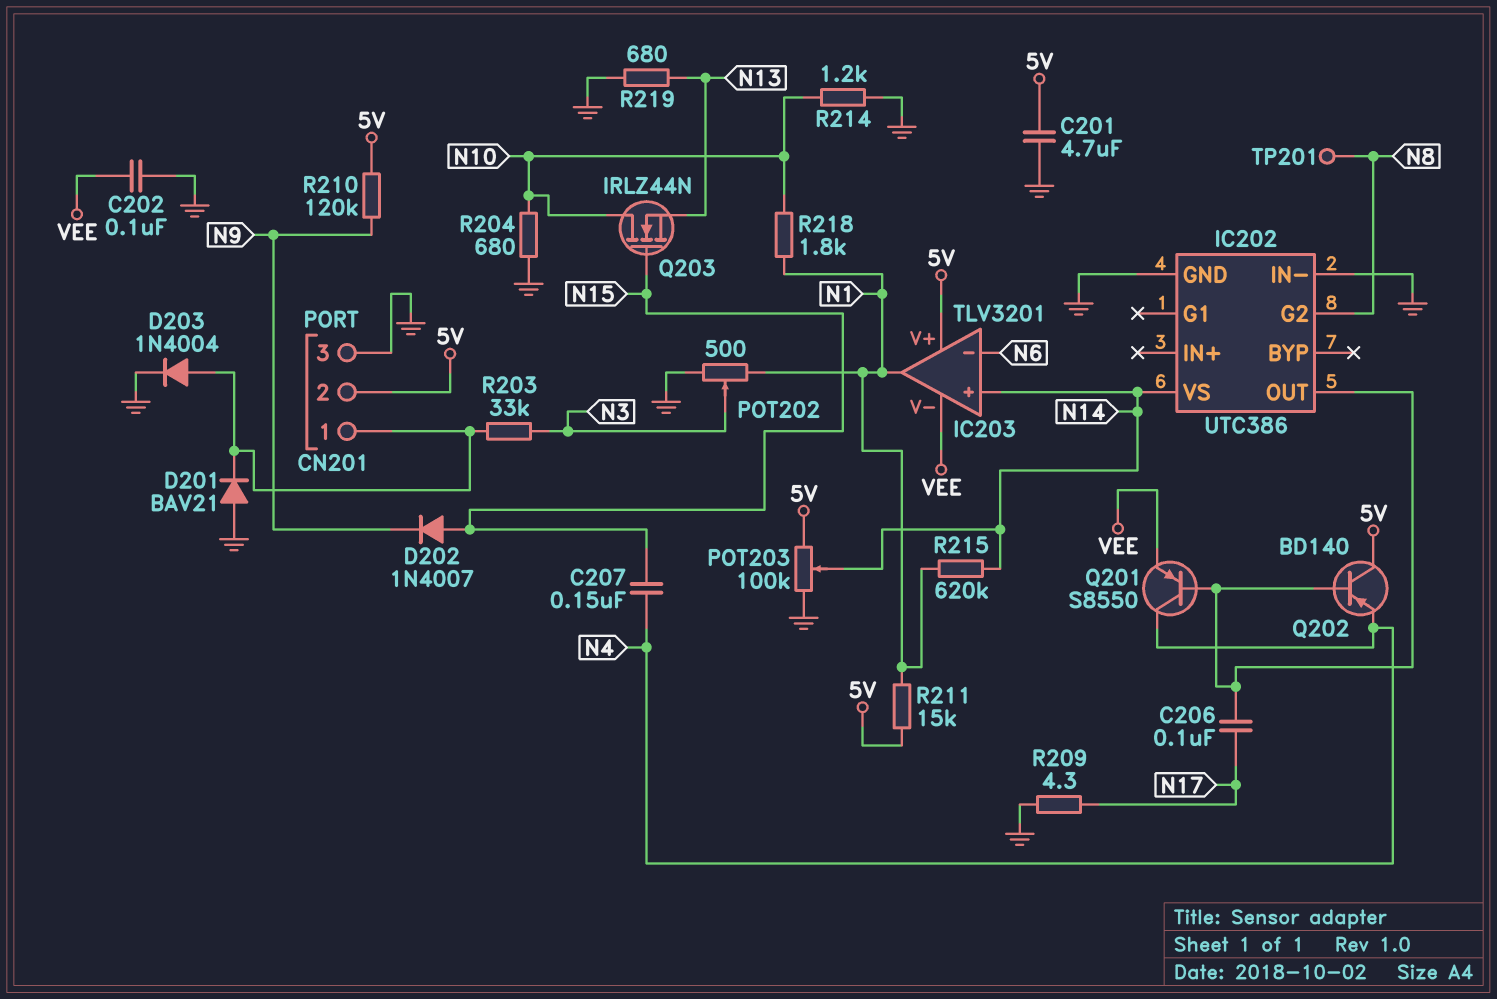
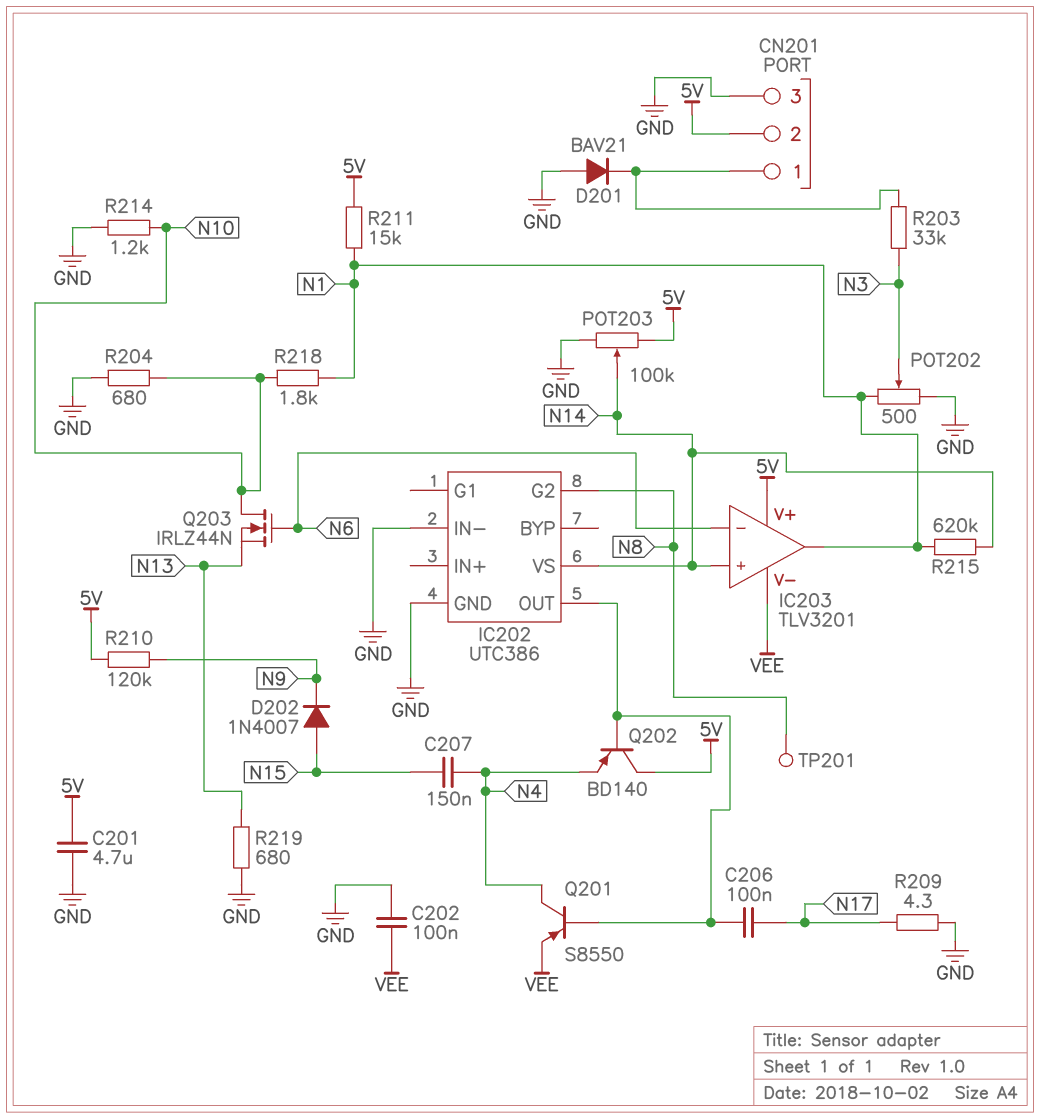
D203: diode 1N4004 (A CN201/1, K GND) -> none
Q203: NMOS IRLZ44N (G N15, D N10, S N13) -> NMOS IRLZ44N (G N6, D N10, S N13)

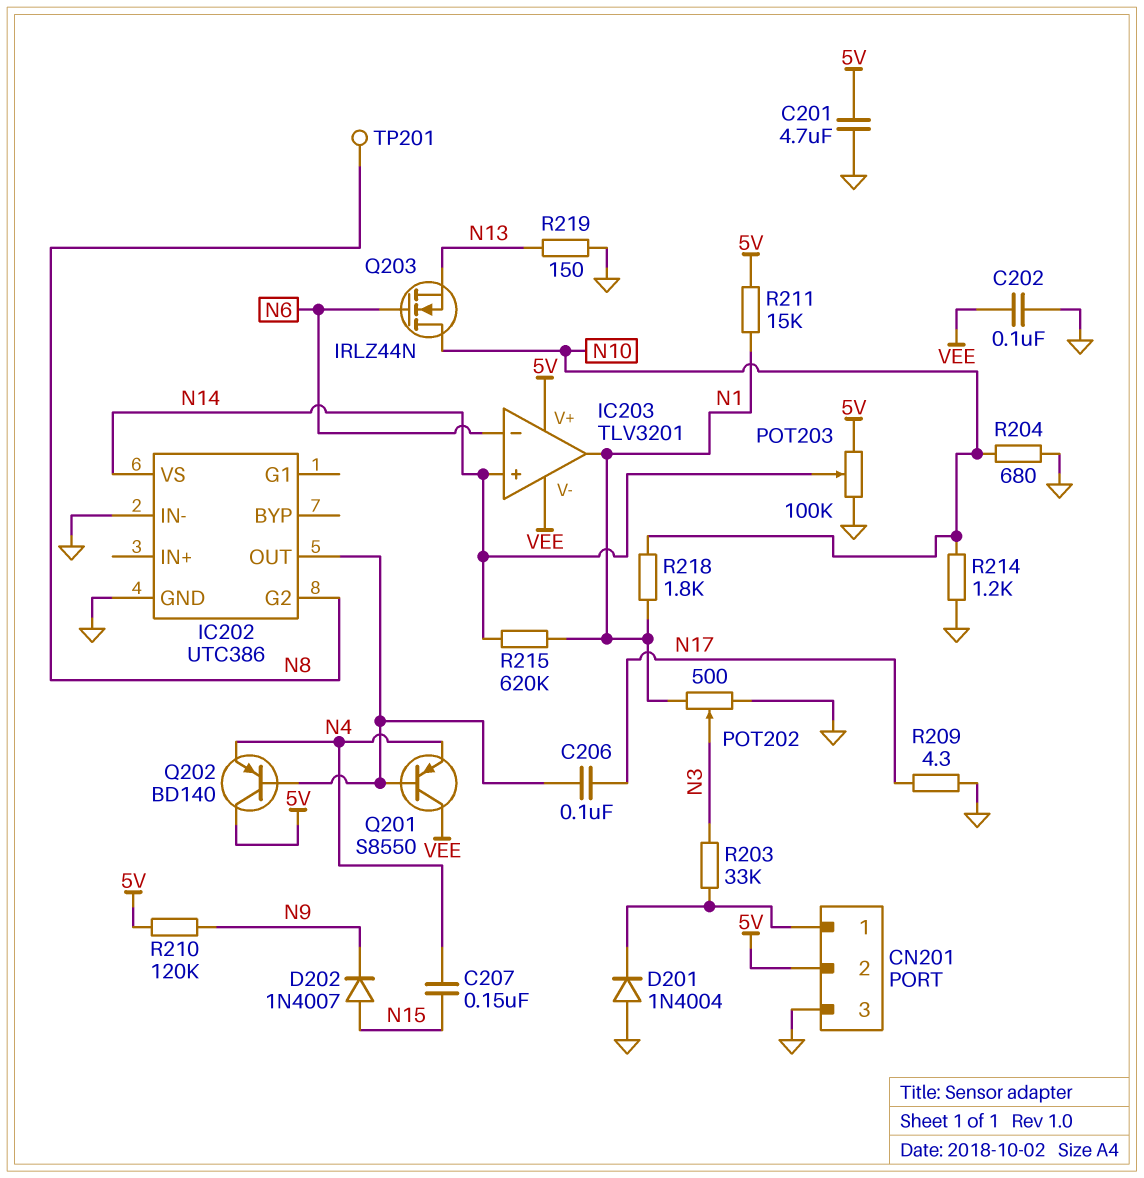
D201: diode BAV21 (A GND, K CN201/1) -> diode 1N4004 (A GND, K CN201/1)
Q201: PNP S8550 (B IC202/OUT, C N4, E VEE) -> PNP S8550 (B IC202/OUT, C VEE, E N4)
R219: 680 (GND, N13) -> 150 (GND, N13)

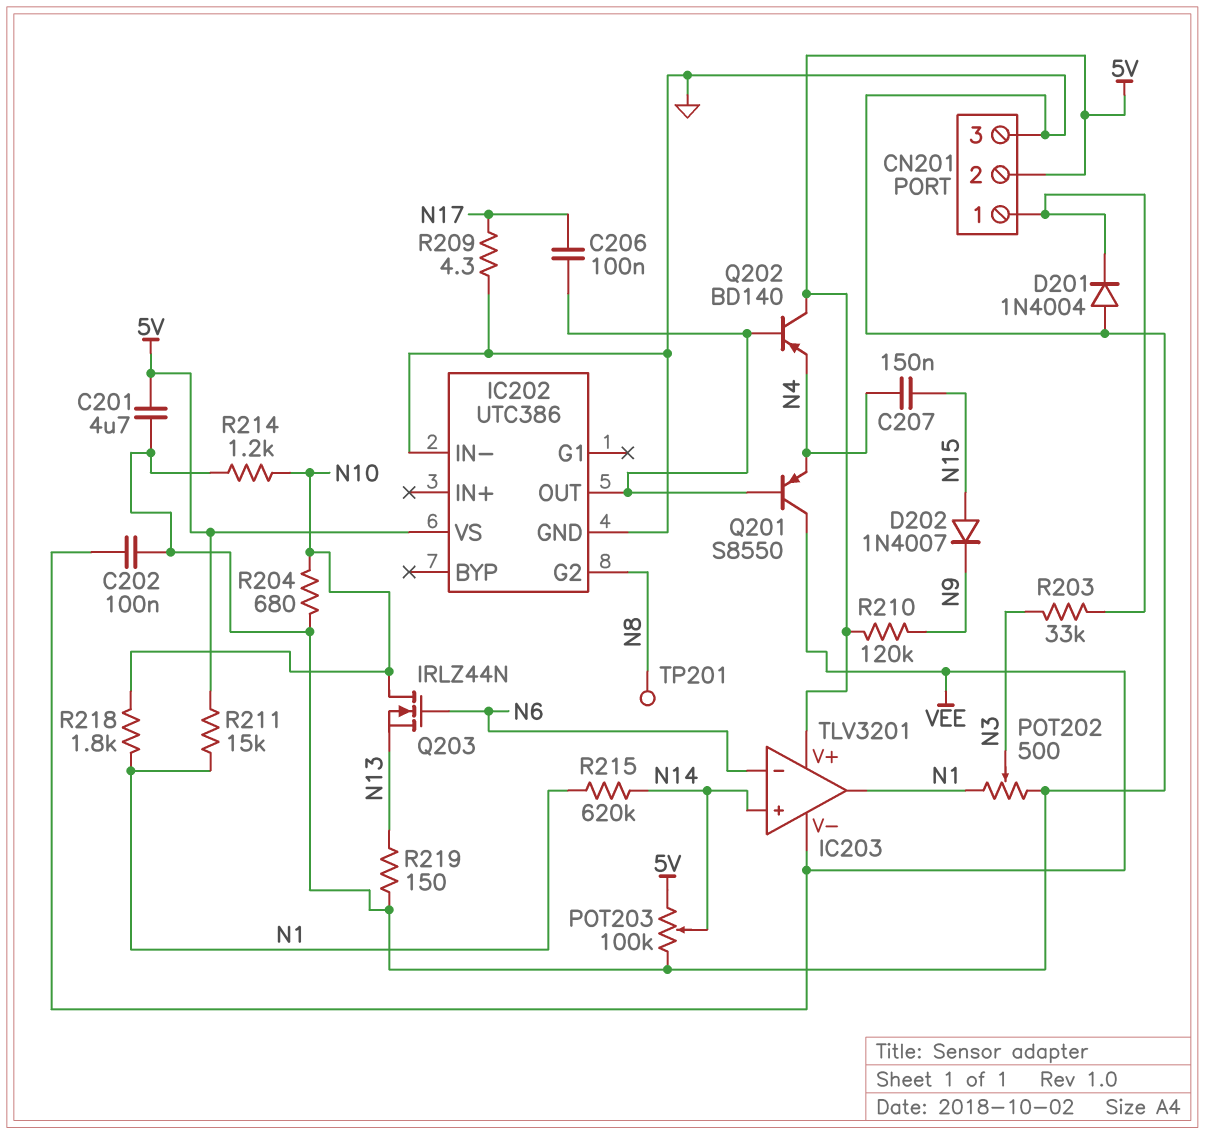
IC202 pin VS: N14 -> 5V

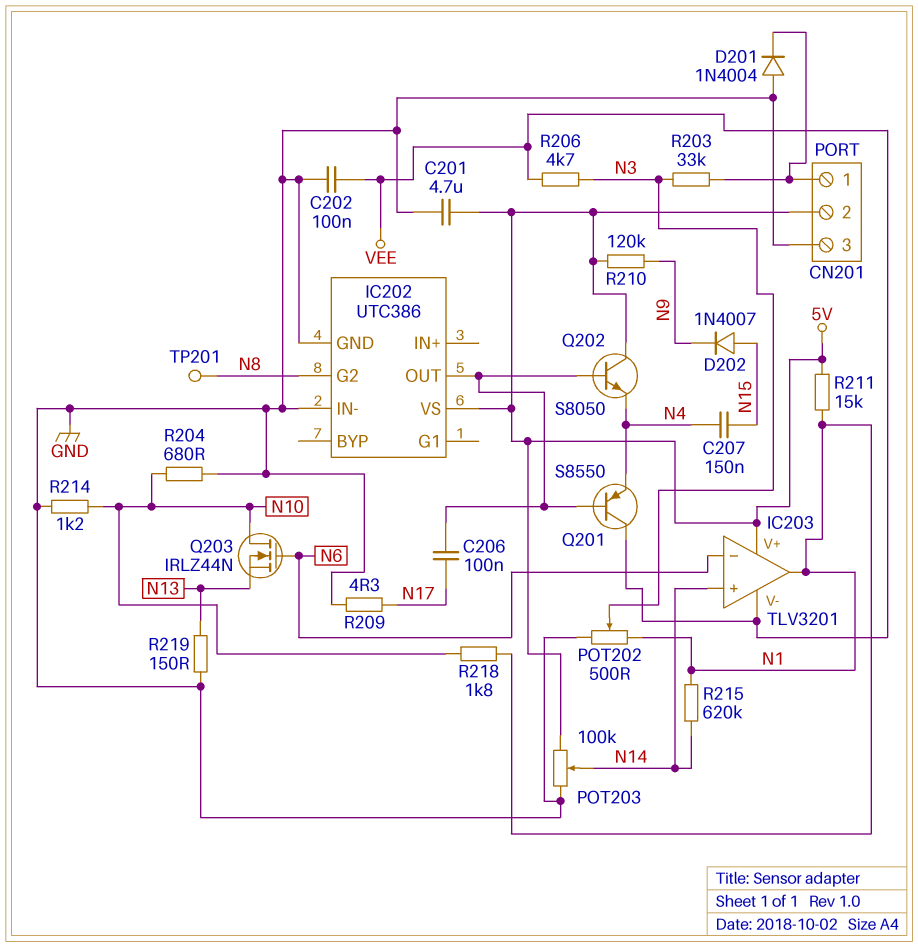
Q202: PNP BD140 (B IC202/OUT, C 5V, E N4) -> NPN S8050 (B IC202/OUT, C 5V, E N4)
R206: none -> 4.7k (N3, VEE)

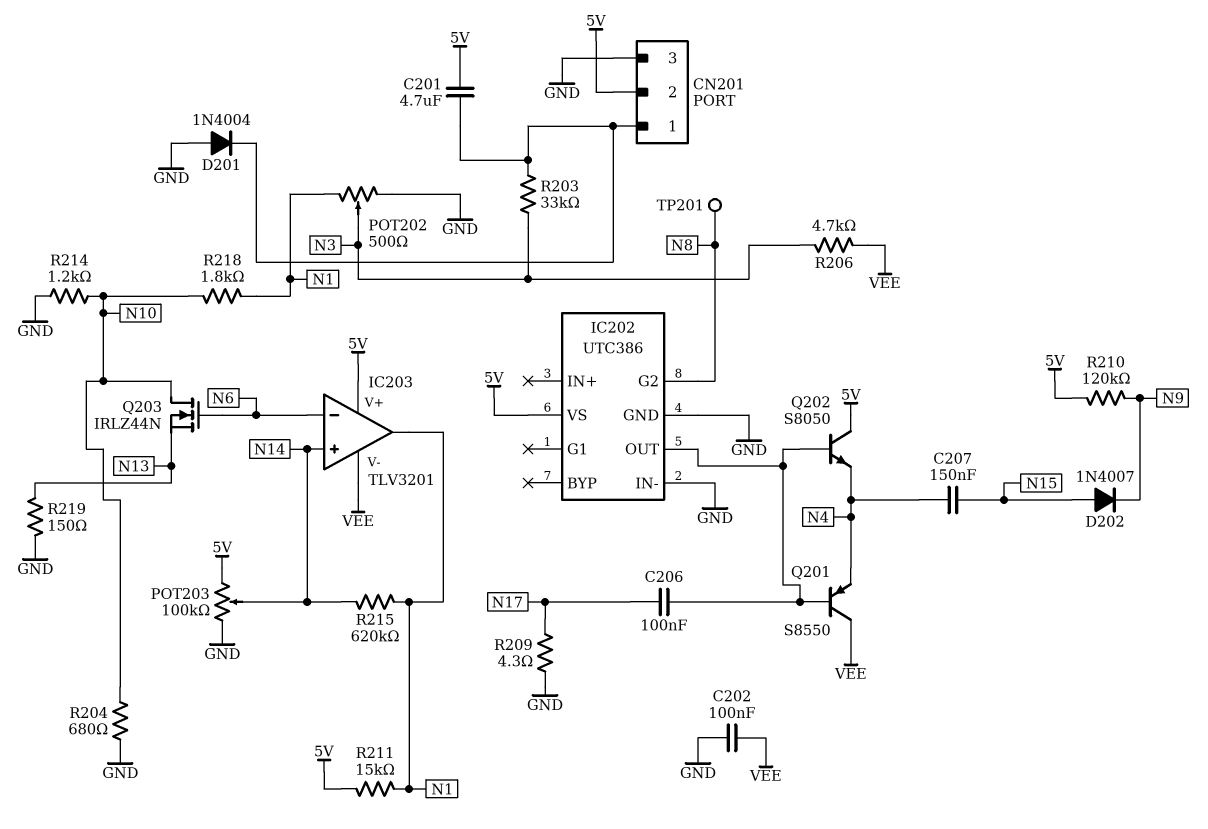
C201: 4.7uF (5V, GND) -> 4.7uF (5V, CN201/1)

